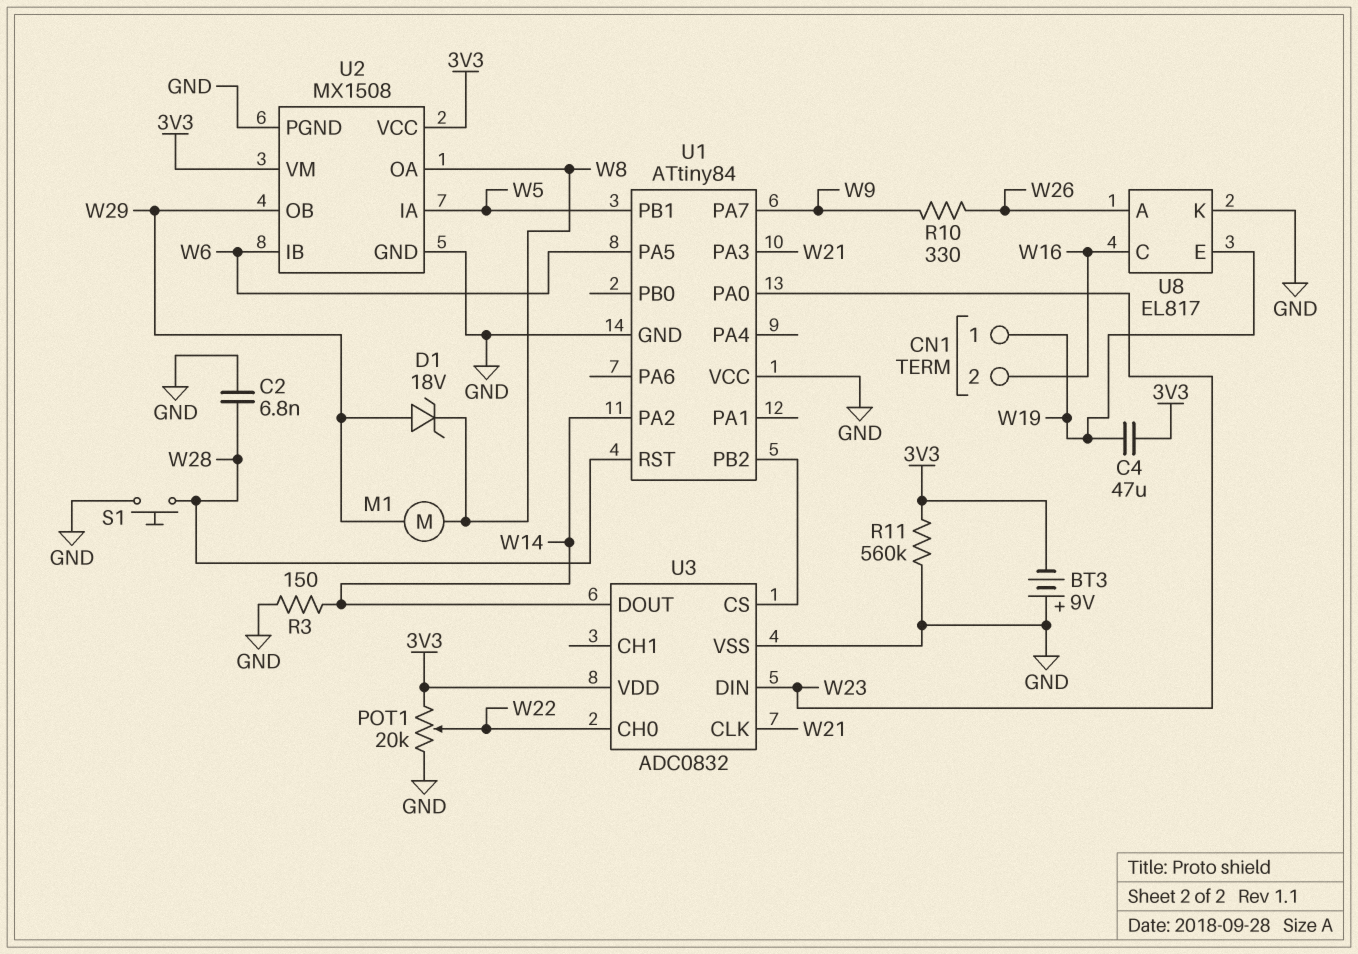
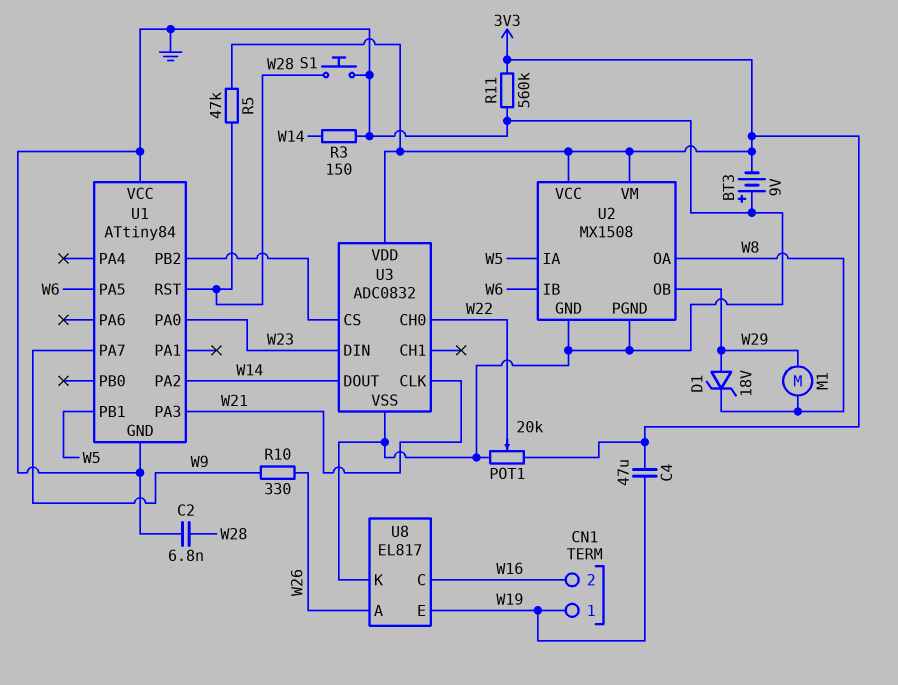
R5: none -> 47k (3V3, W28)

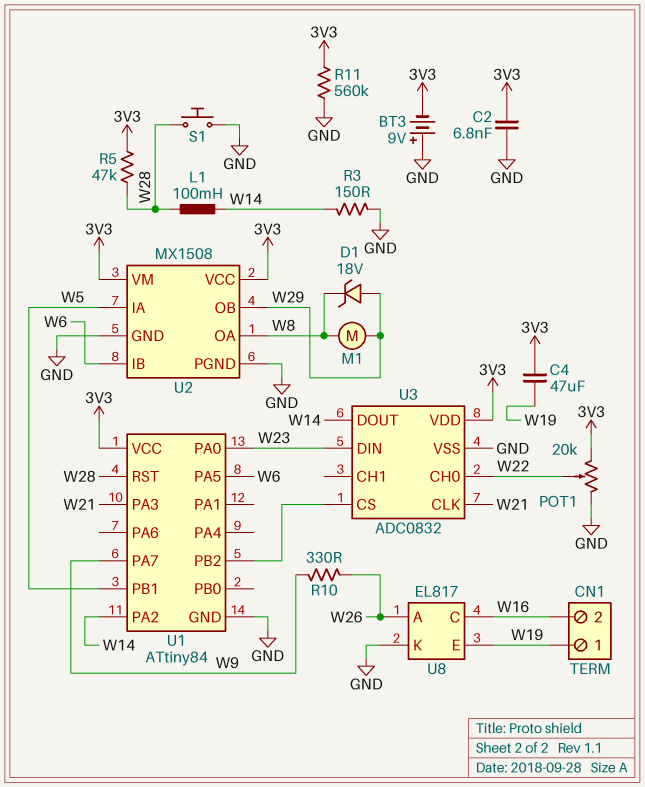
C2: 6.8nF (GND, W28) -> 6.8nF (3V3, GND)
L1: none -> 100mH (W14, W28)
U1 pin VCC: GND -> 3V3

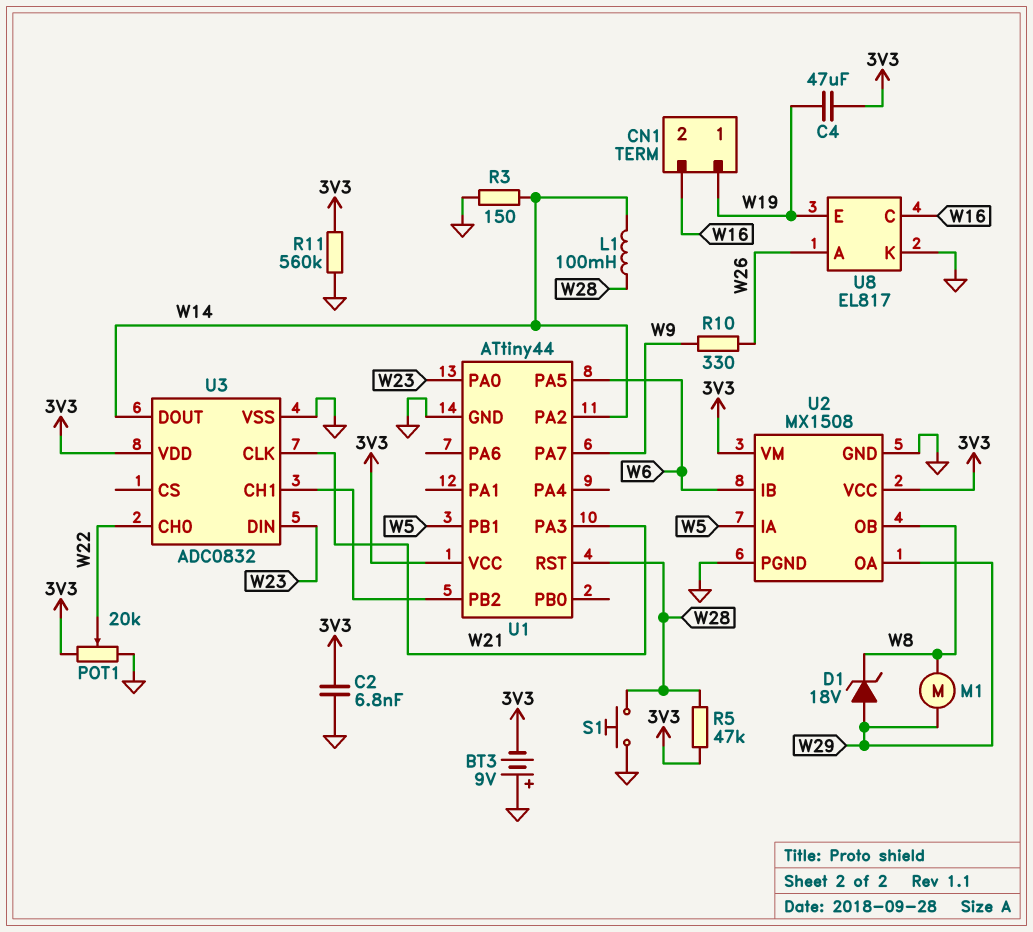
U1: ATtiny84 -> ATtiny44
U2 pin OA: W8 -> W29
U2 pin OB: W29 -> W8
U3 pin CH1: none -> U1/PB2
U3 pin CS: U1/PB2 -> none

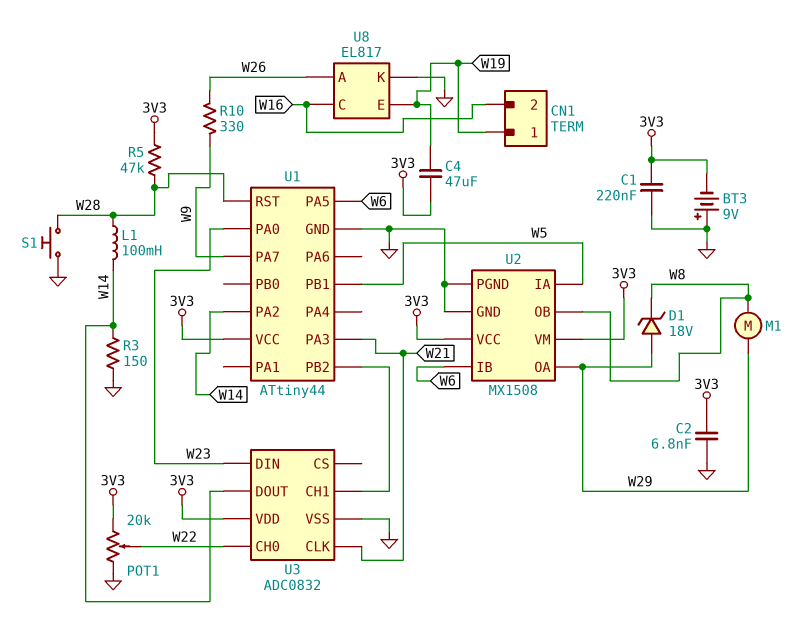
C1: none -> 220nF (3V3, GND)
R11: 560k (3V3, GND) -> none

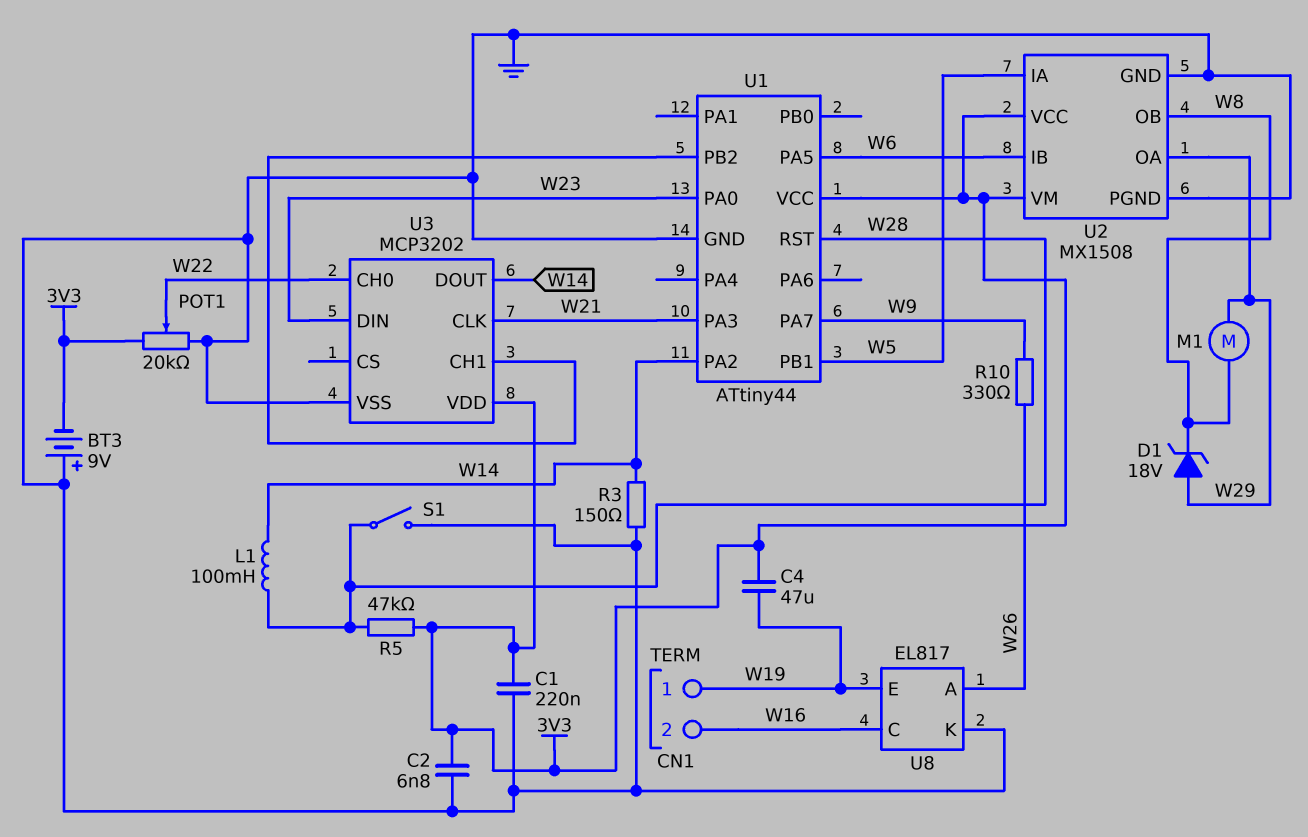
S1: button (GND, W28) -> switch (GND, W28)
U3: ADC0832 -> MCP3202

